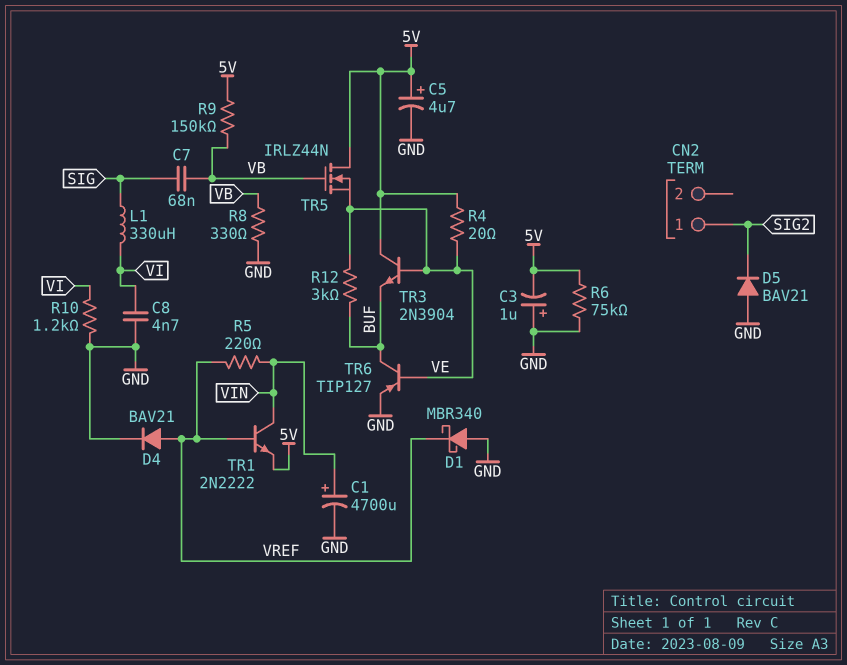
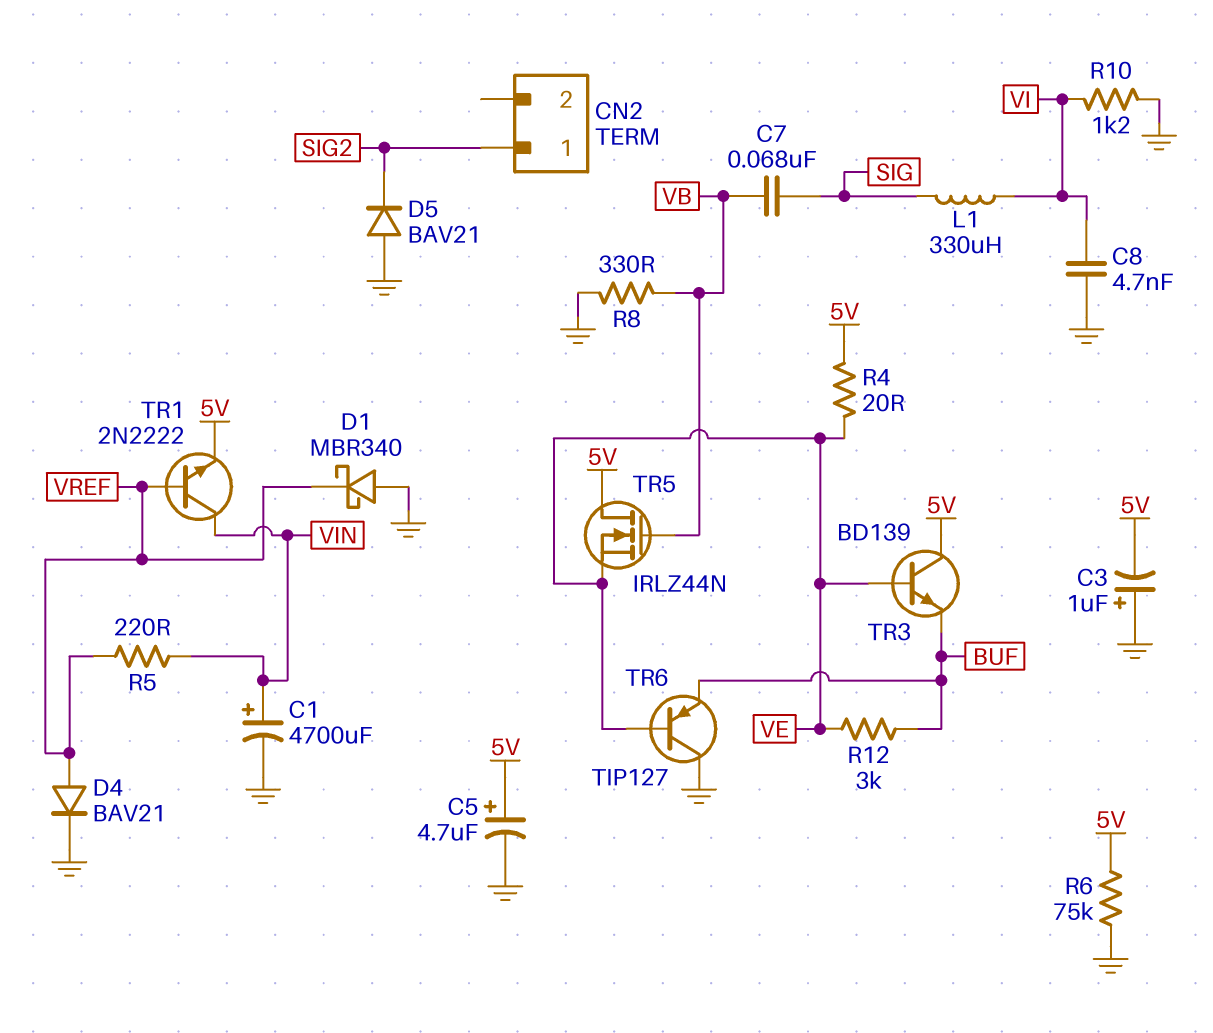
R9: 150k (5V, VB) -> none
TR3: NPN 2N3904 (B VE, C 5V, E BUF) -> NPN BD139 (B VE, C 5V, E BUF)
TR6: PNP TIP127 (B VE, C BUF, E GND) -> PNP TIP127 (B VE, C GND, E BUF)

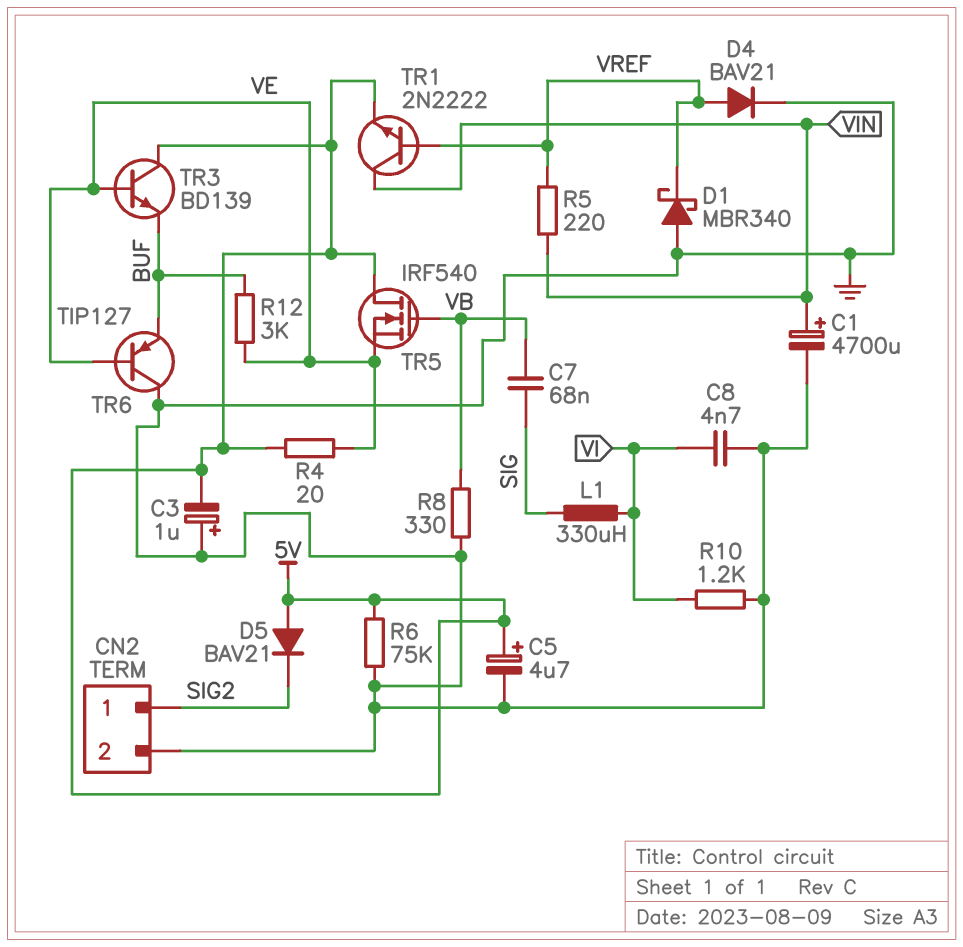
CN2 pin 2: none -> GND
D5: diode BAV21 (A GND, K SIG2) -> diode BAV21 (A 5V, K SIG2)
TR5: NMOS IRLZ44N (G VB, D 5V, S VE) -> NMOS IRF540 (G VB, D 5V, S VE)

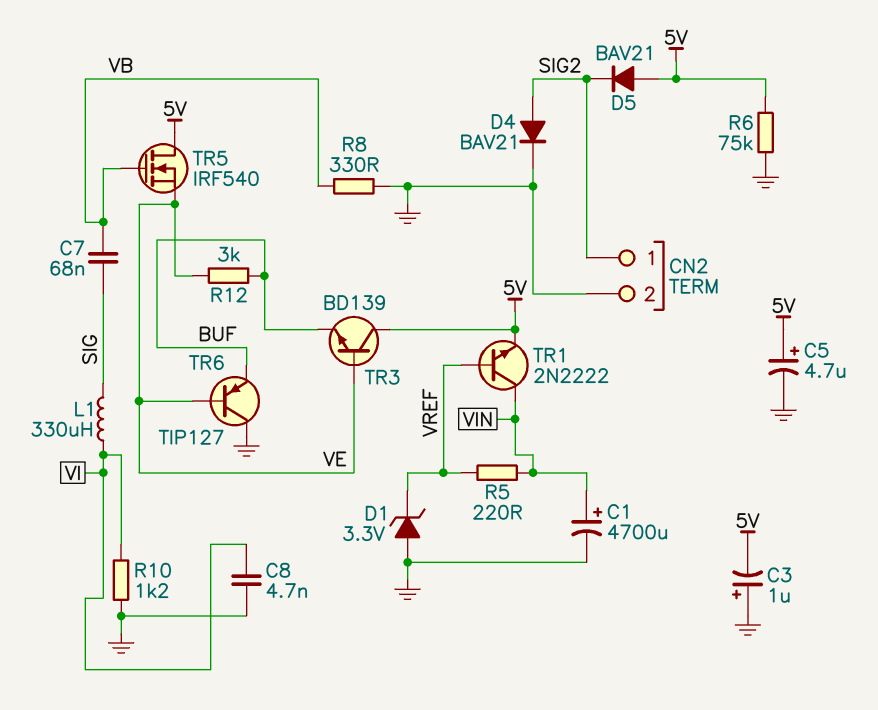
D1: schottky MBR340 (A GND, K VREF) -> zener 3.3V (A GND, K VREF)
D4: diode BAV21 (A VREF, K GND) -> diode BAV21 (A SIG2, K GND)
R4: 20 (5V, VE) -> none

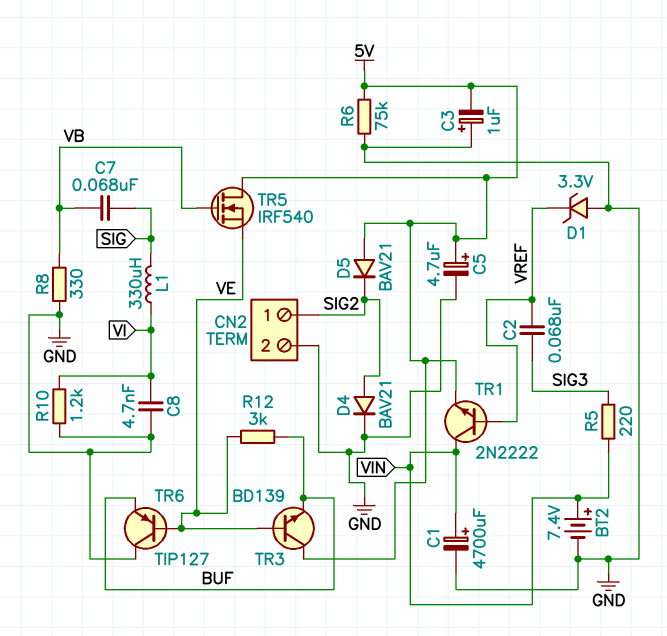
BT2: none -> 7.4V (plus VIN, minus GND)
C2: none -> 68nF (SIG3, VREF)
R5: 220 (VIN, VREF) -> 220 (SIG3, VIN)

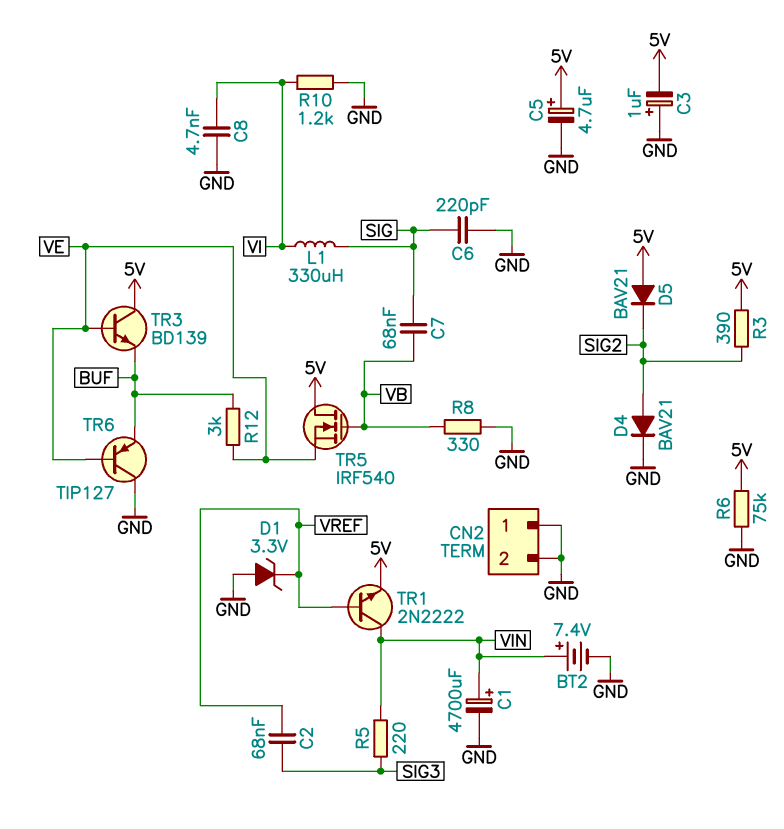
C6: none -> 220pF (GND, SIG)
CN2 pin 1: SIG2 -> GND
R3: none -> 390 (5V, SIG2)

